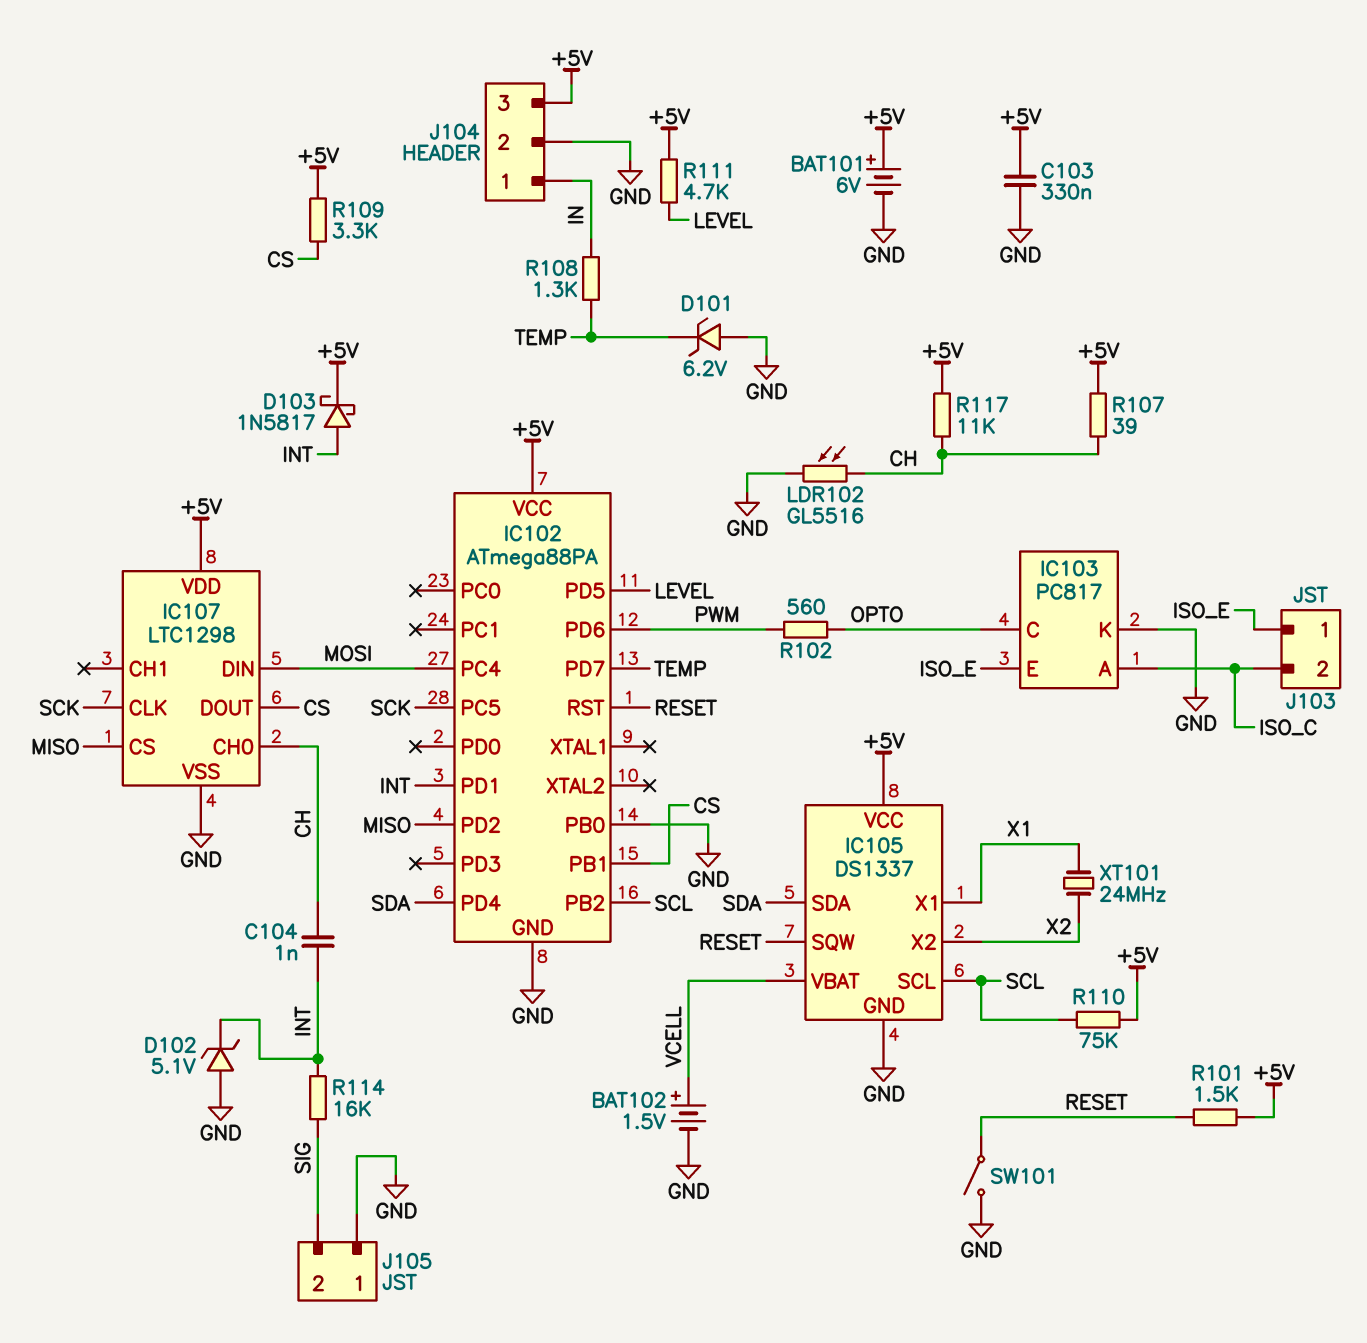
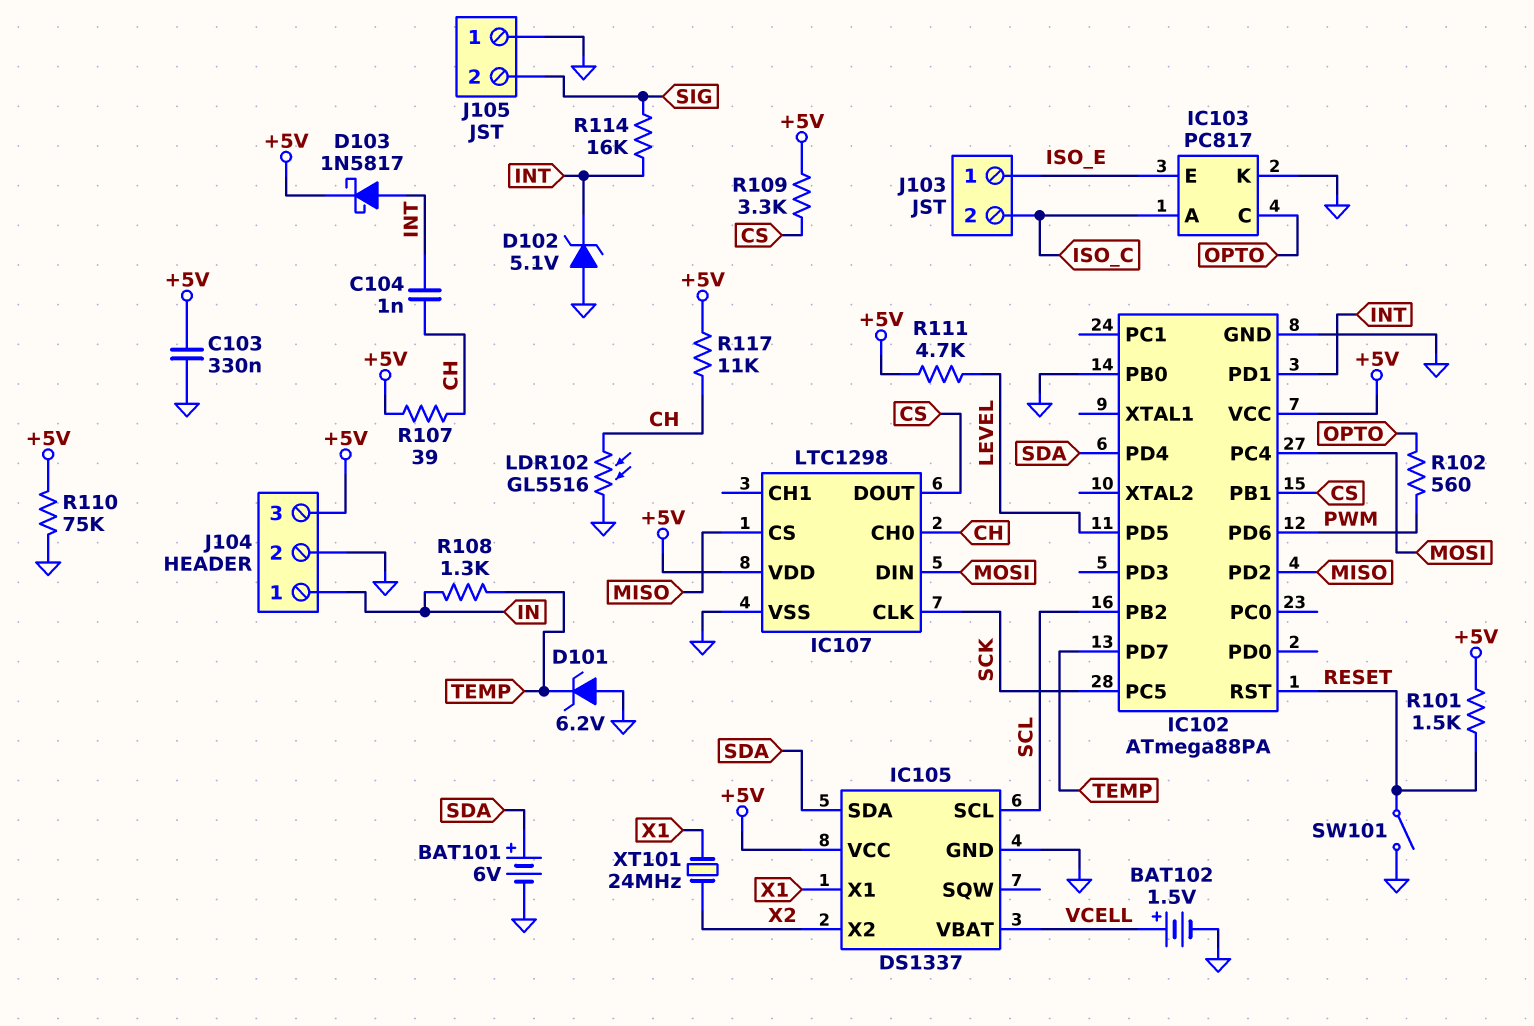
BAT101: 6V (plus +5V, minus GND) -> 6V (plus SDA, minus GND)
IC105 pin SQW: RESET -> none
R110: 75k (+5V, SCL) -> 75k (+5V, GND)

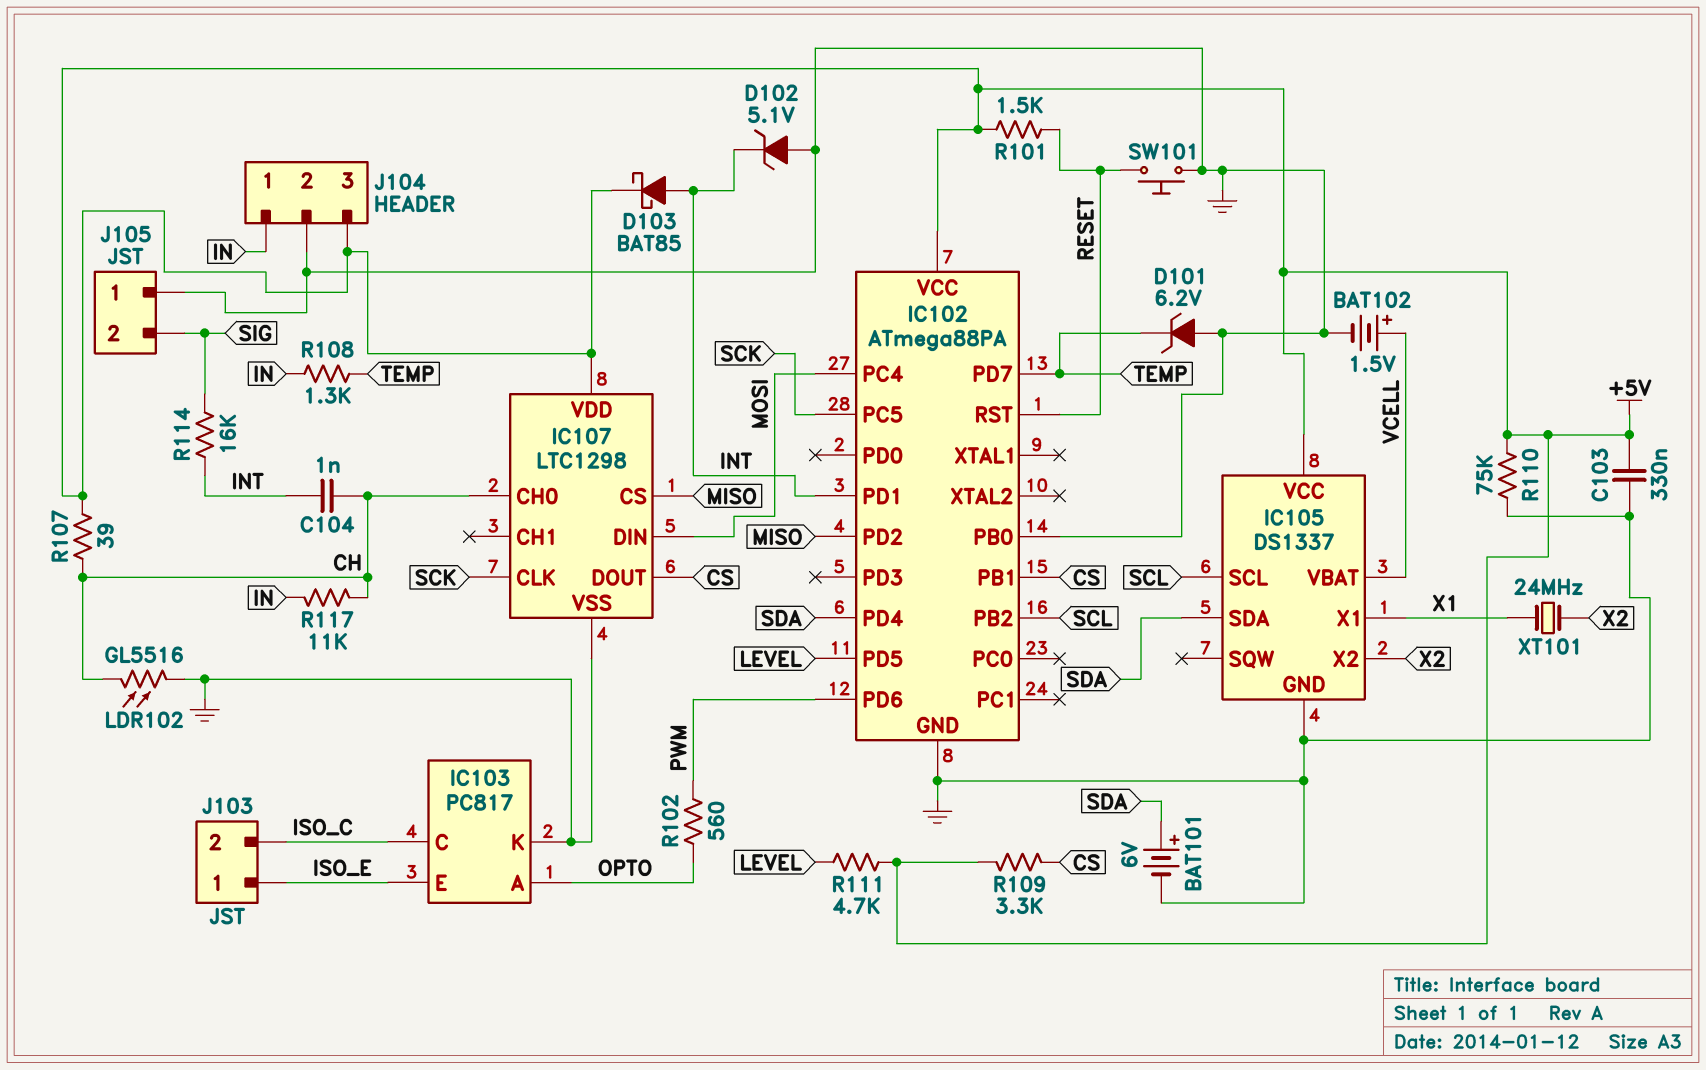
D103: schottky 1N5817 (A INT, K +5V) -> schottky BAT85 (A INT, K +5V)
IC103 pin A: ISO_C -> OPTO
IC103 pin C: OPTO -> ISO_C
R117: 11k (+5V, CH) -> 11k (CH, IN)
SW101: switch (GND, RESET) -> button (GND, RESET)

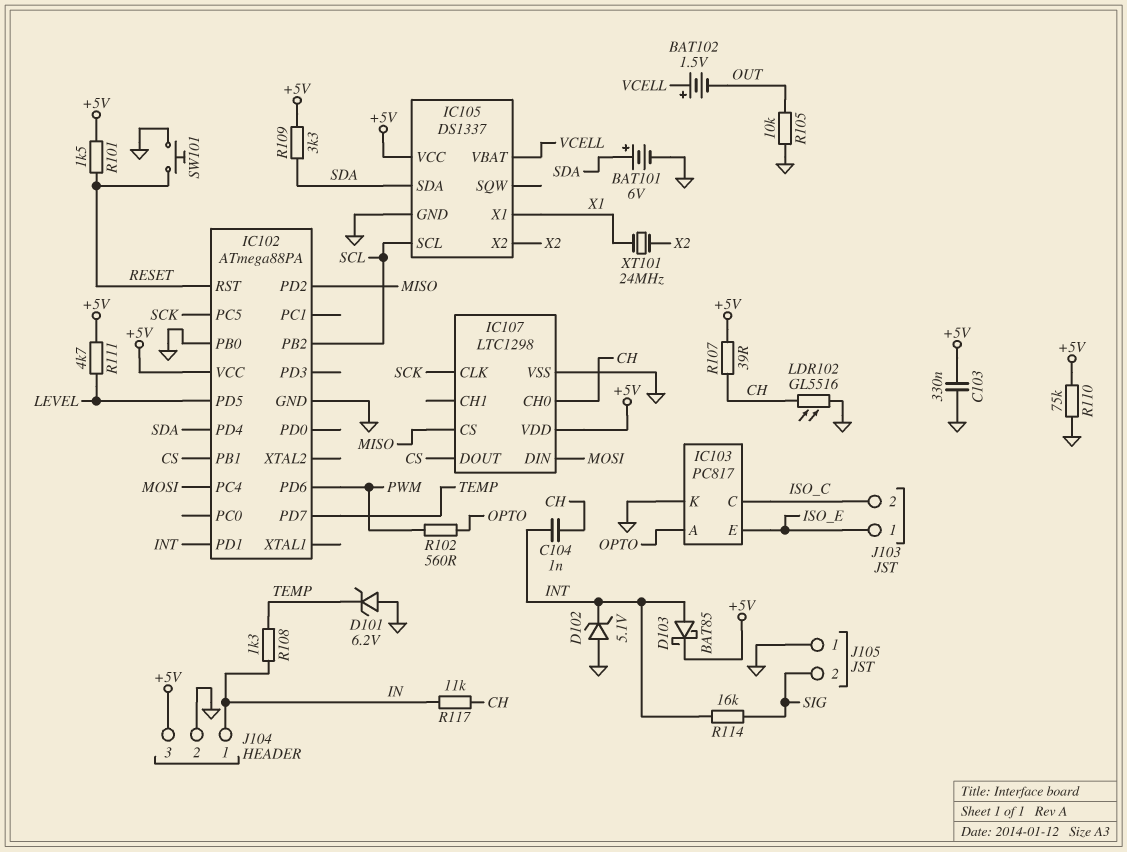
BAT102: 1.5V (plus VCELL, minus GND) -> 1.5V (plus VCELL, minus OUT)
R105: none -> 10k (GND, OUT)
R109: 3.3k (+5V, CS) -> 3.3k (+5V, SDA)

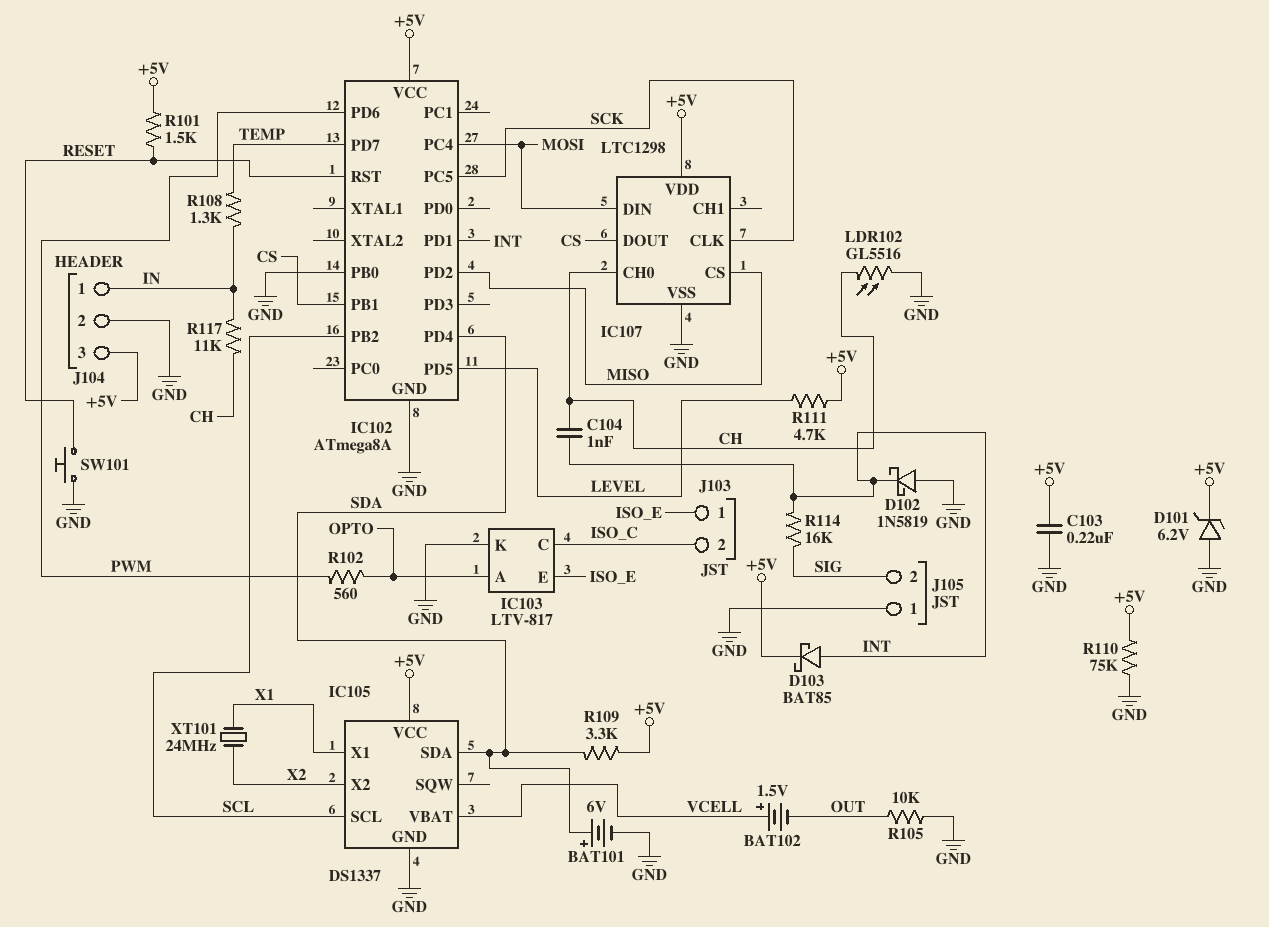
C103: 330nF (+5V, GND) -> 220nF (+5V, GND)
D101: zener 6.2V (A GND, K TEMP) -> zener 6.2V (A GND, K +5V)
D102: zener 5.1V (A GND, K INT) -> schottky 1N5819 (A GND, K INT)
IC102: ATmega88PA -> ATmega8A
IC103: PC817 -> LTV-817
R107: 39 (+5V, CH) -> none

